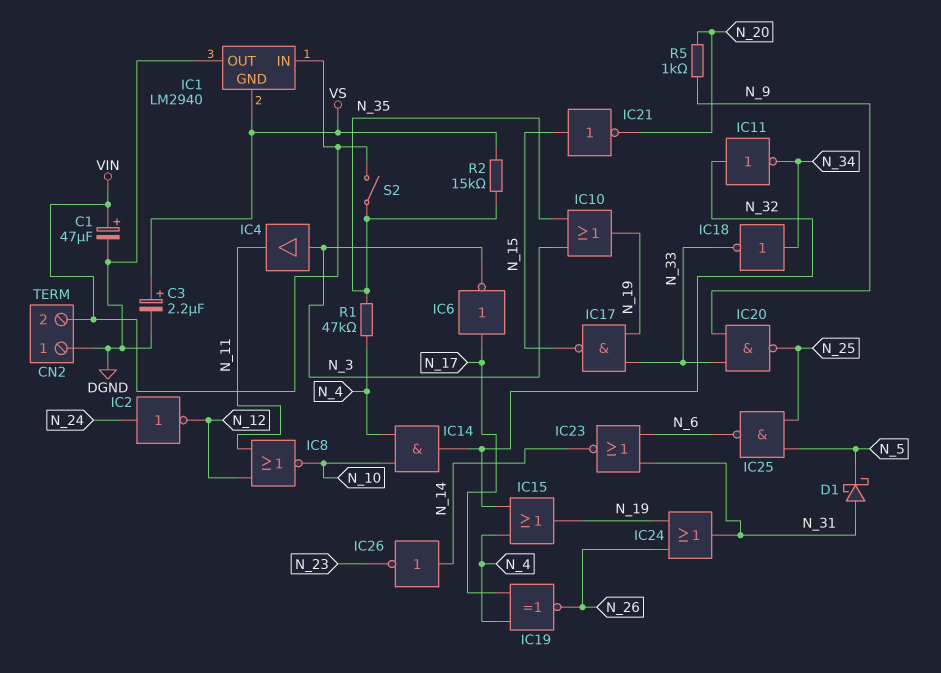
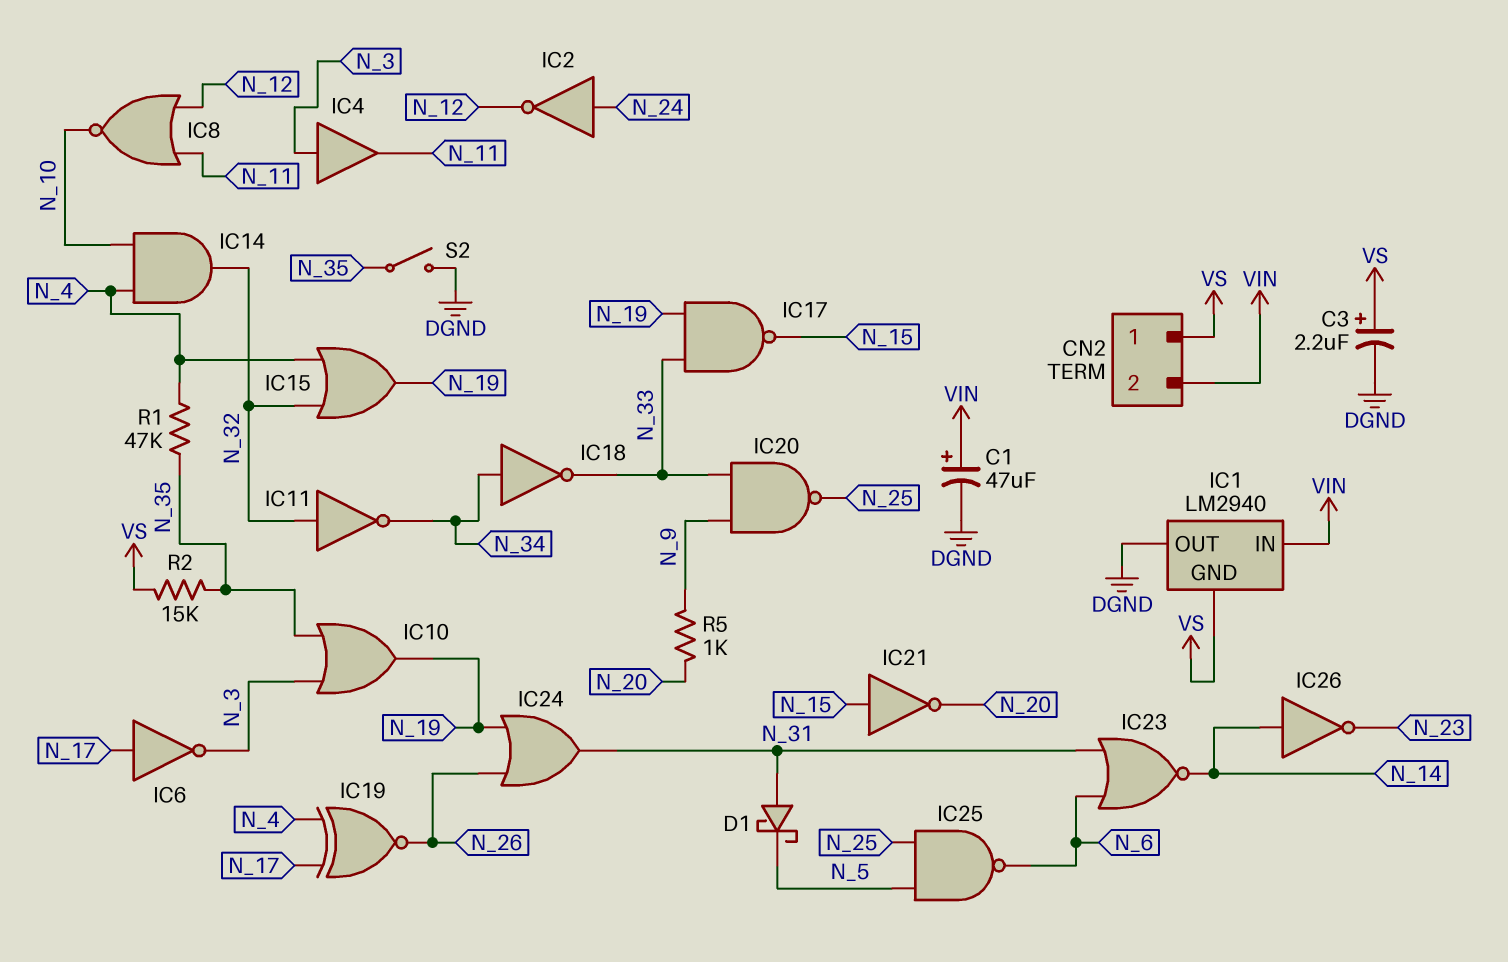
CN2 pin 1: DGND -> VS
S2: switch (N_35, VIN) -> switch (DGND, N_35)

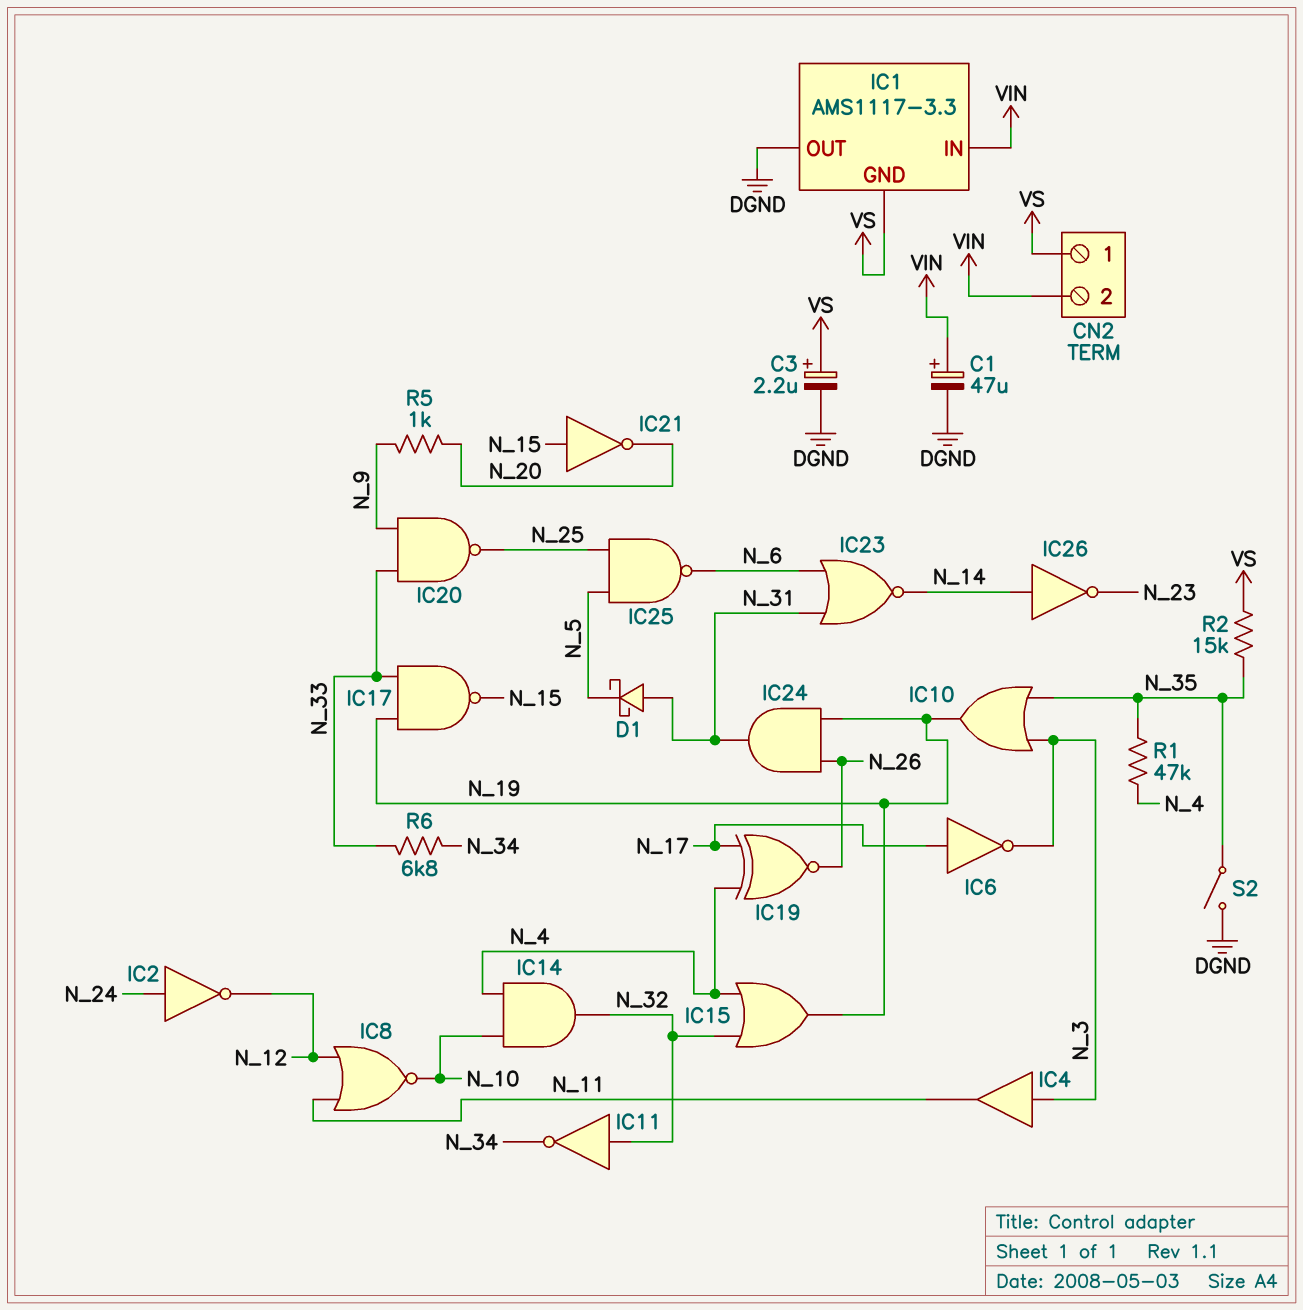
IC1: LM2940 -> AMS1117-3.3
IC18: NOT (in N_34, out N_33) -> none
IC24: OR (in N_19, in N_26, out N_31) -> AND (in N_19, in N_26, out N_31)
R6: none -> 6.8k (N_33, N_34)

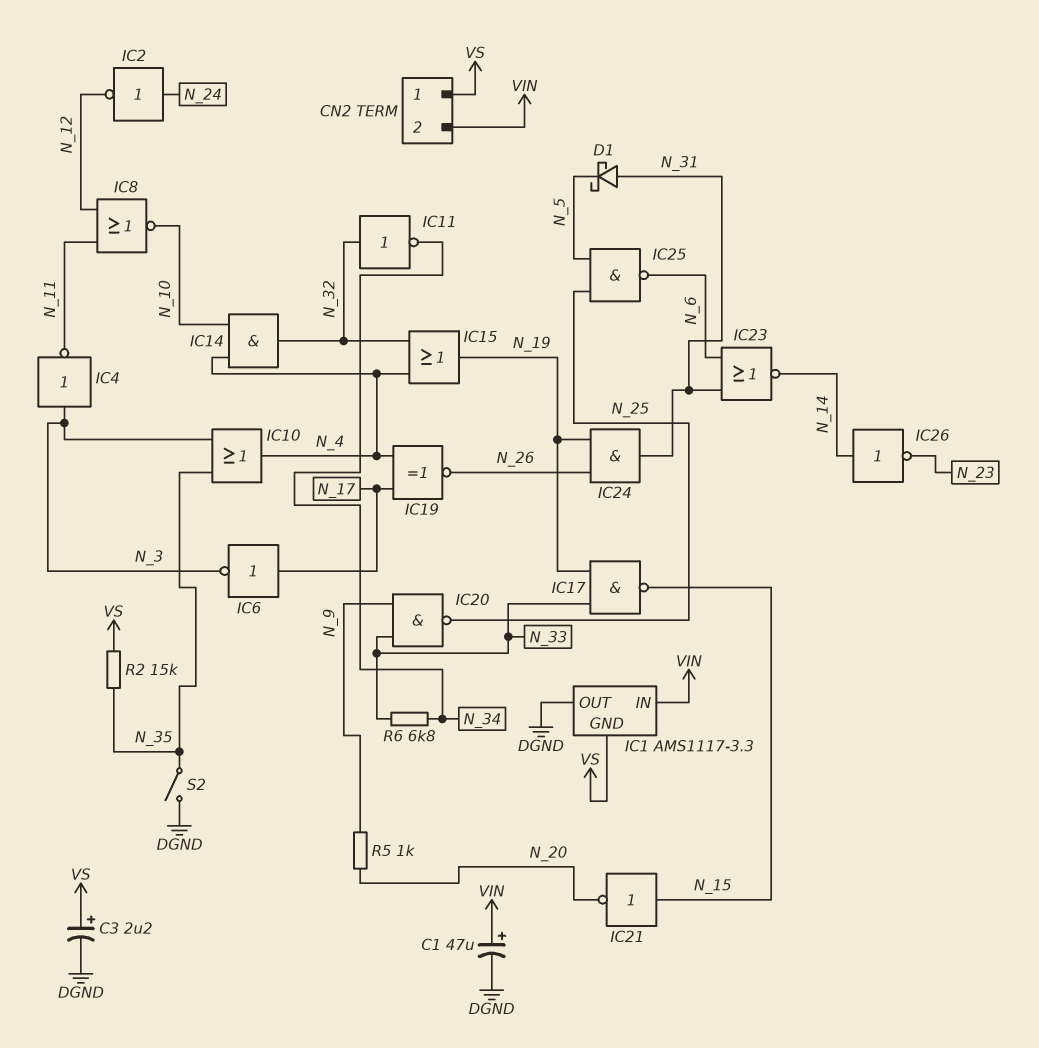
IC4: buffer (in N_3, out N_11) -> NOT (in N_3, out N_11)
IC10: OR (in N_3, in N_35, out N_19) -> OR (in N_3, in N_35, out N_4)
R1: 47k (N_4, N_35) -> none

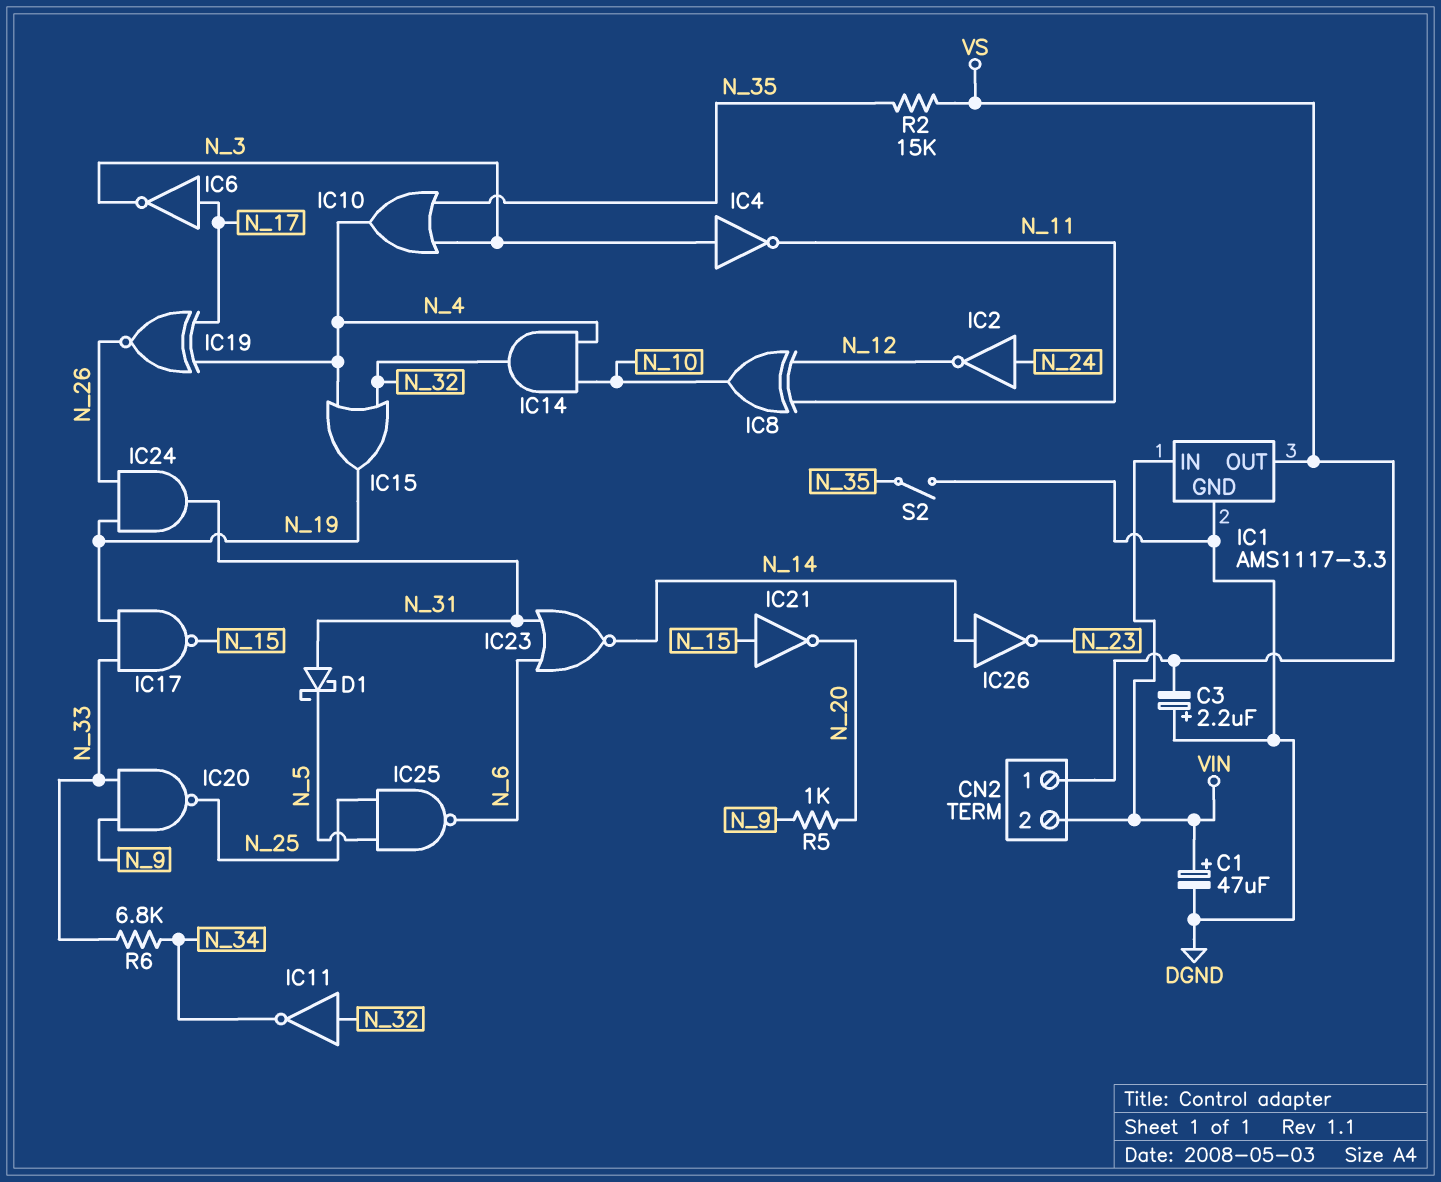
C3: 2.2uF (plus VS, minus DGND) -> 2.2uF (plus DGND, minus VS)
IC1 pin GND: VS -> DGND
IC1 pin OUT: DGND -> VS
IC8: NOR (in N_11, in N_12, out N_10) -> XOR (in N_11, in N_12, out N_10)

